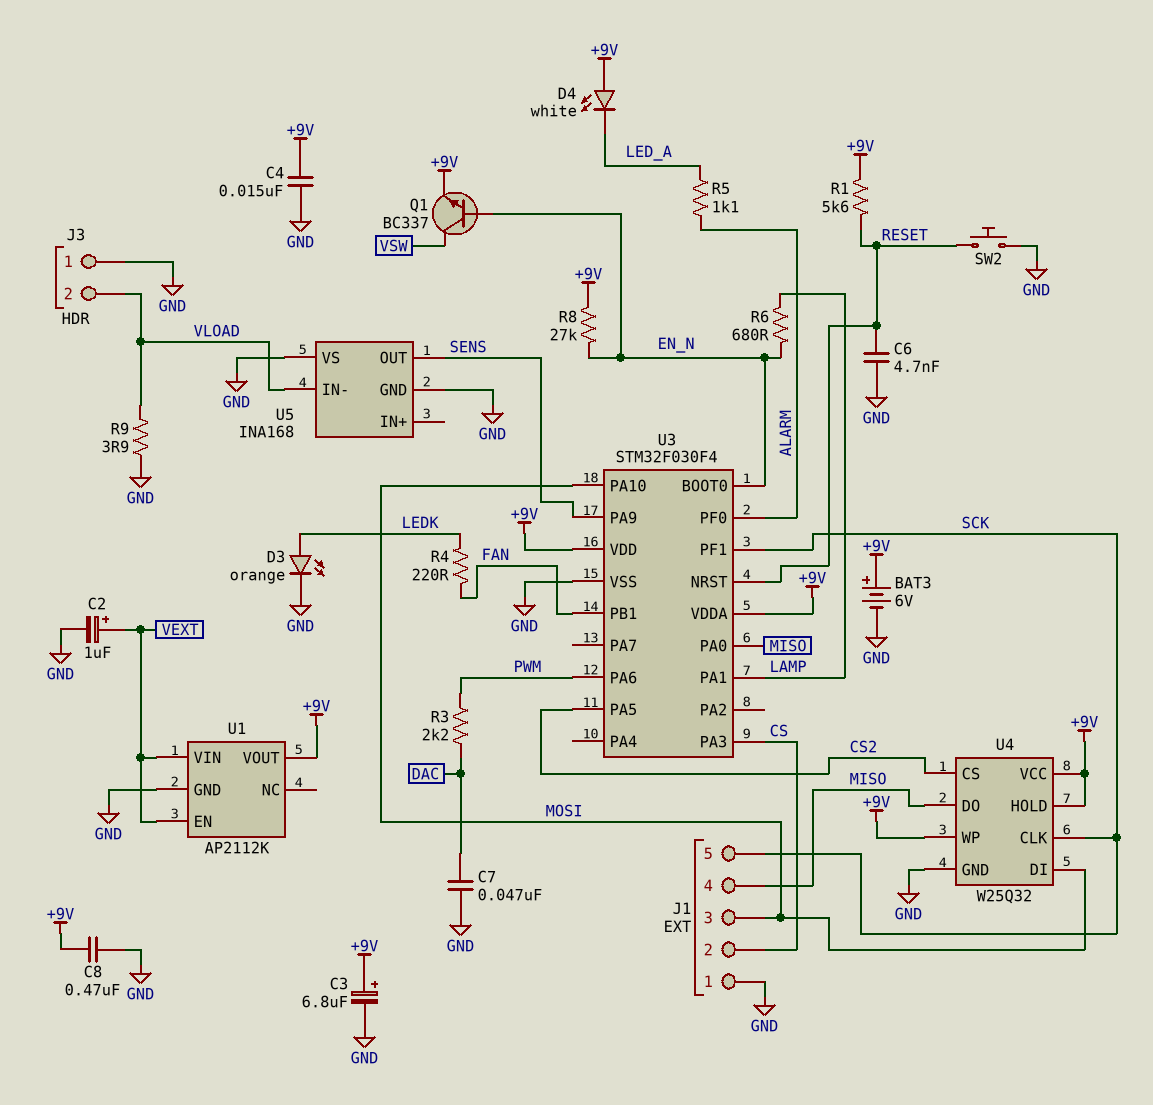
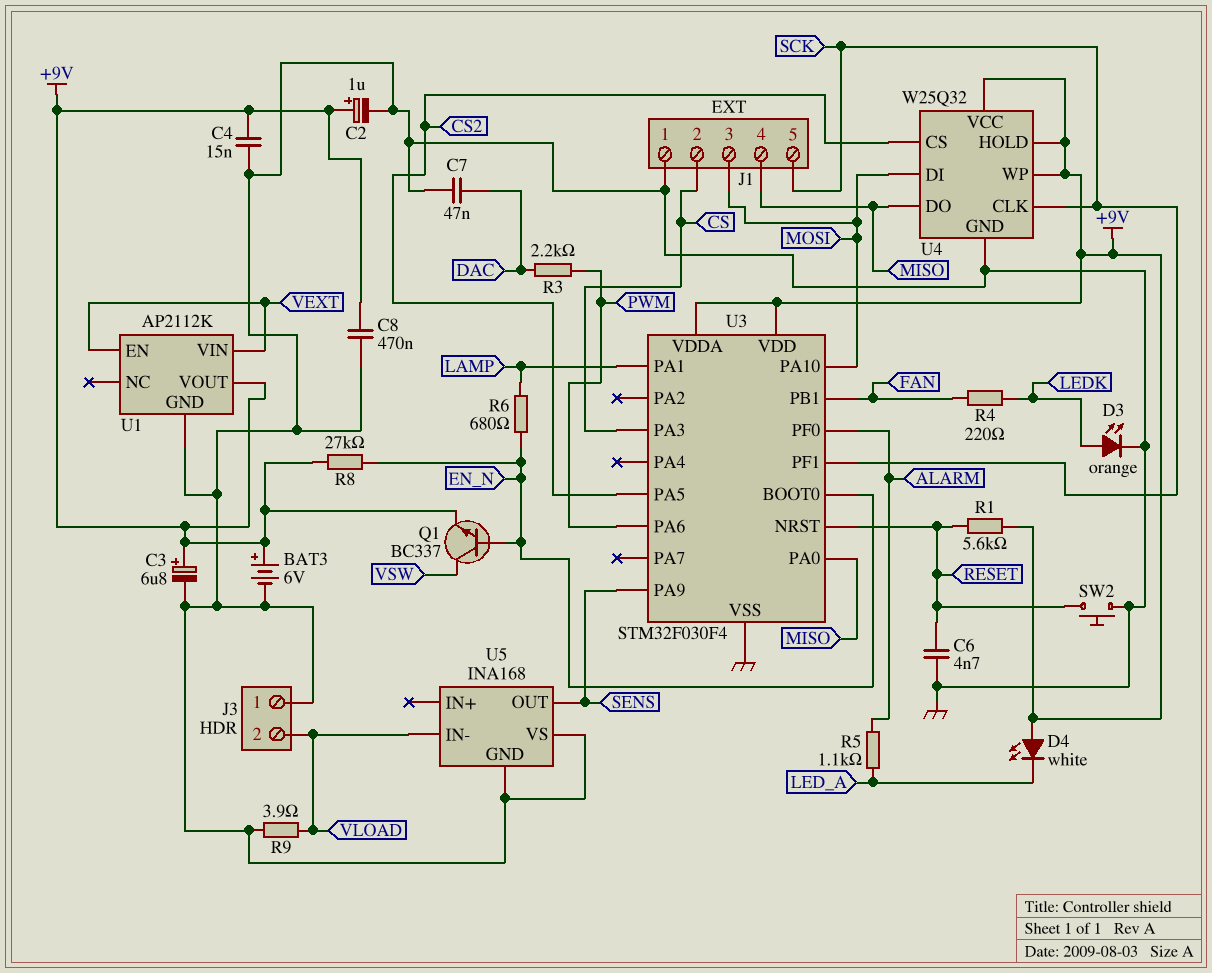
C2: 1uF (plus VEXT, minus GND) -> 1uF (plus +9V, minus GND)

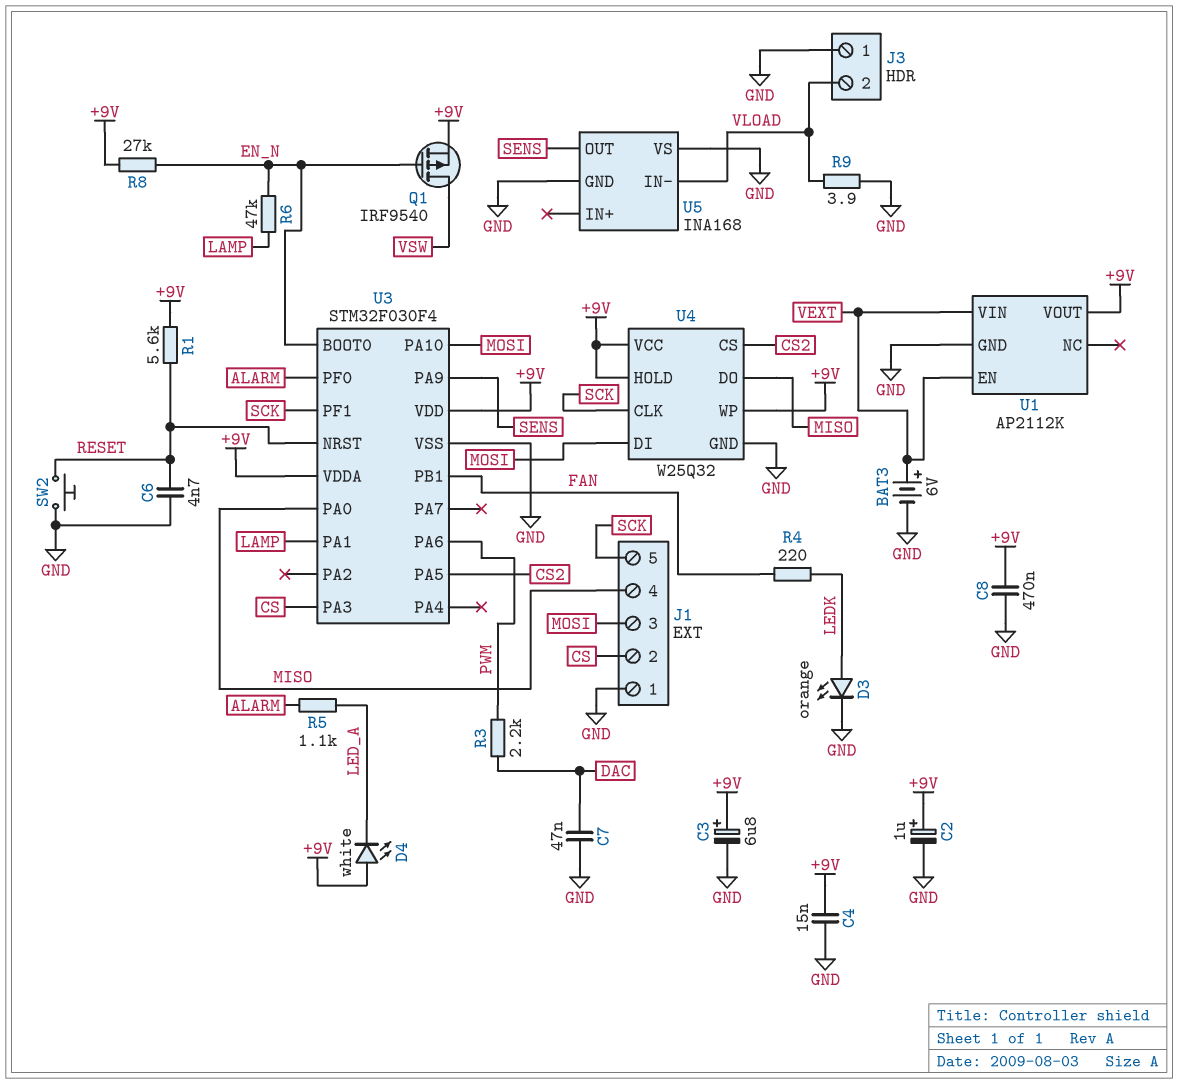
BAT3: 6V (plus +9V, minus GND) -> 6V (plus VEXT, minus GND)
Q1: NPN BC337 (B EN_N, C VSW, E +9V) -> PMOS IRF9540 (G EN_N, D VSW, S +9V)
R6: 680 (EN_N, LAMP) -> 47k (EN_N, LAMP)

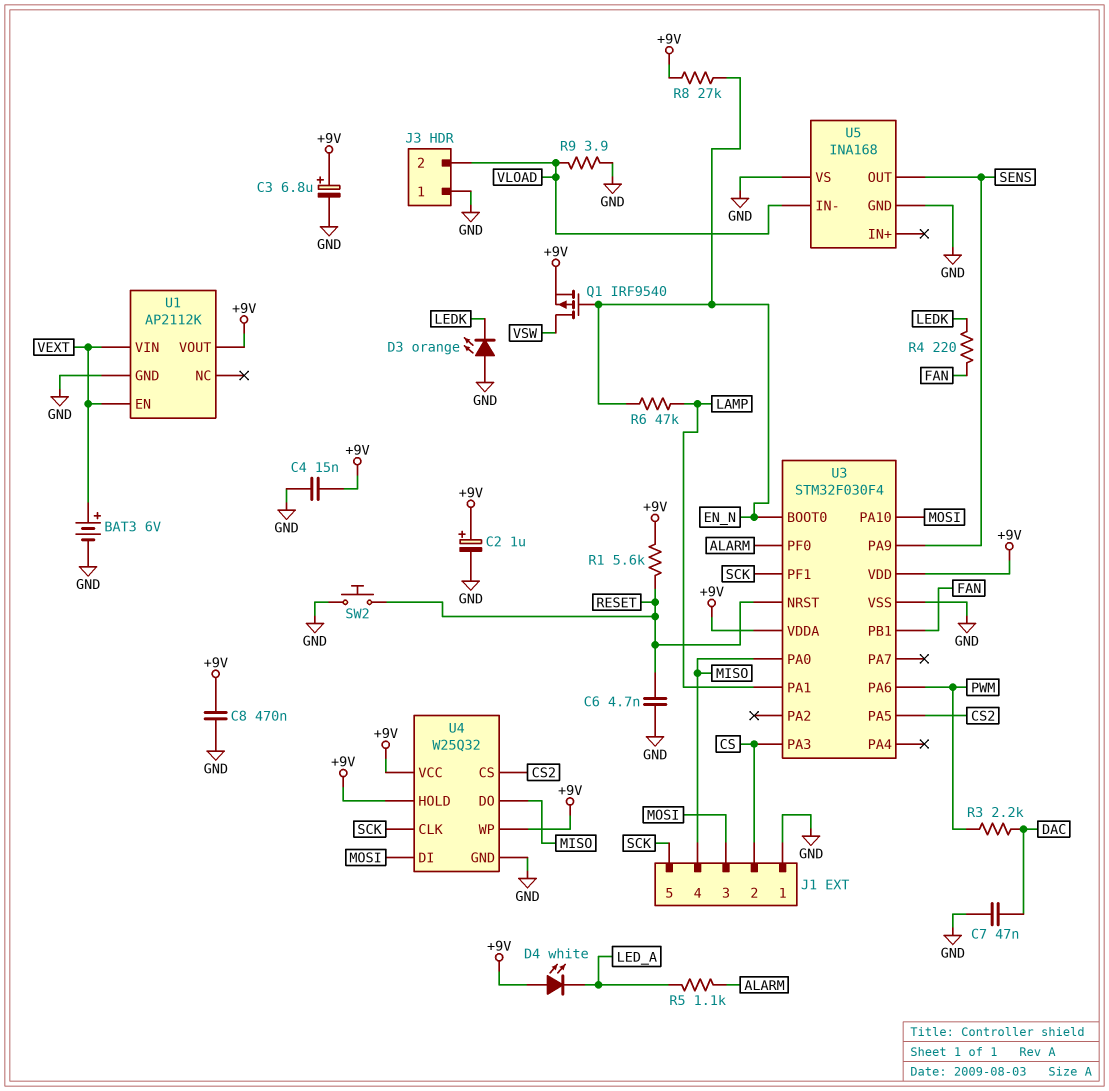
D3: LED orange (A LEDK, K GND) -> LED orange (A GND, K LEDK)

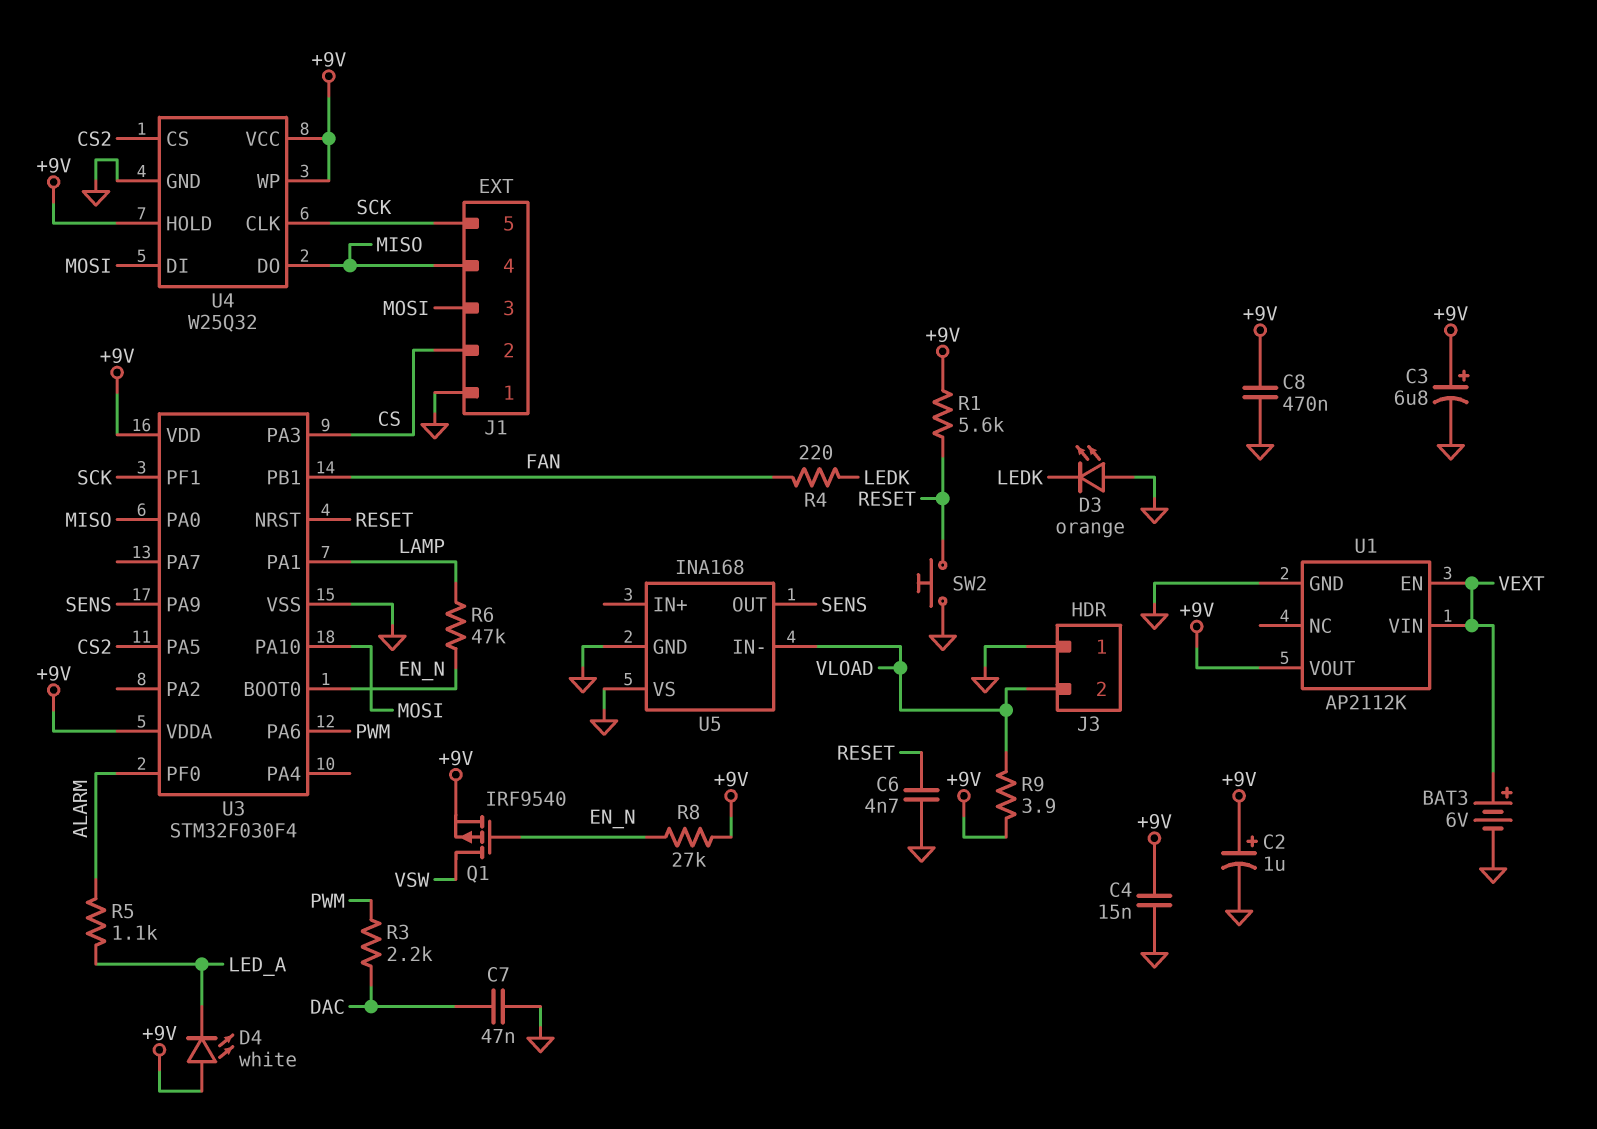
R9: 3.9 (GND, VLOAD) -> 3.9 (+9V, VLOAD)

